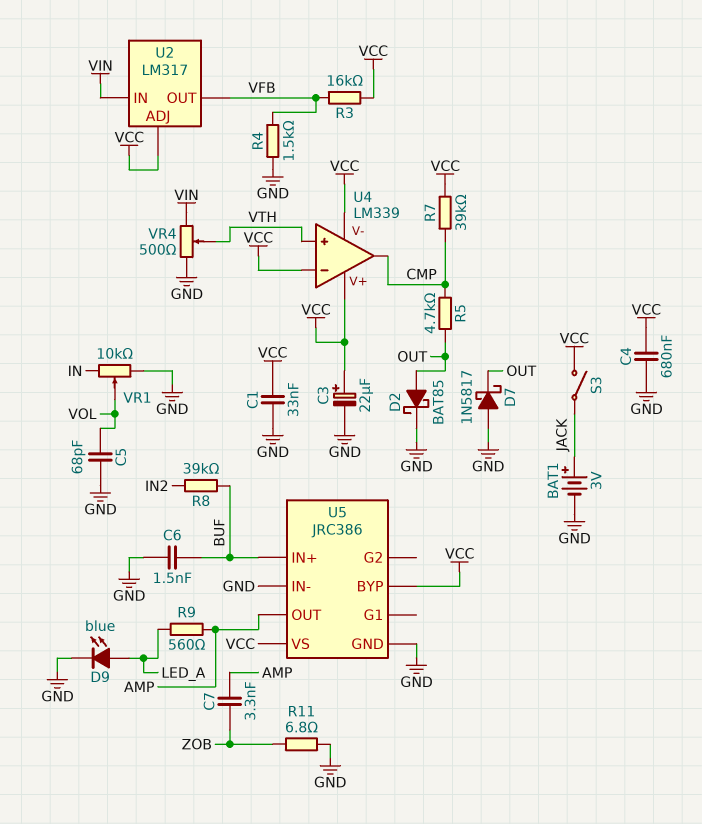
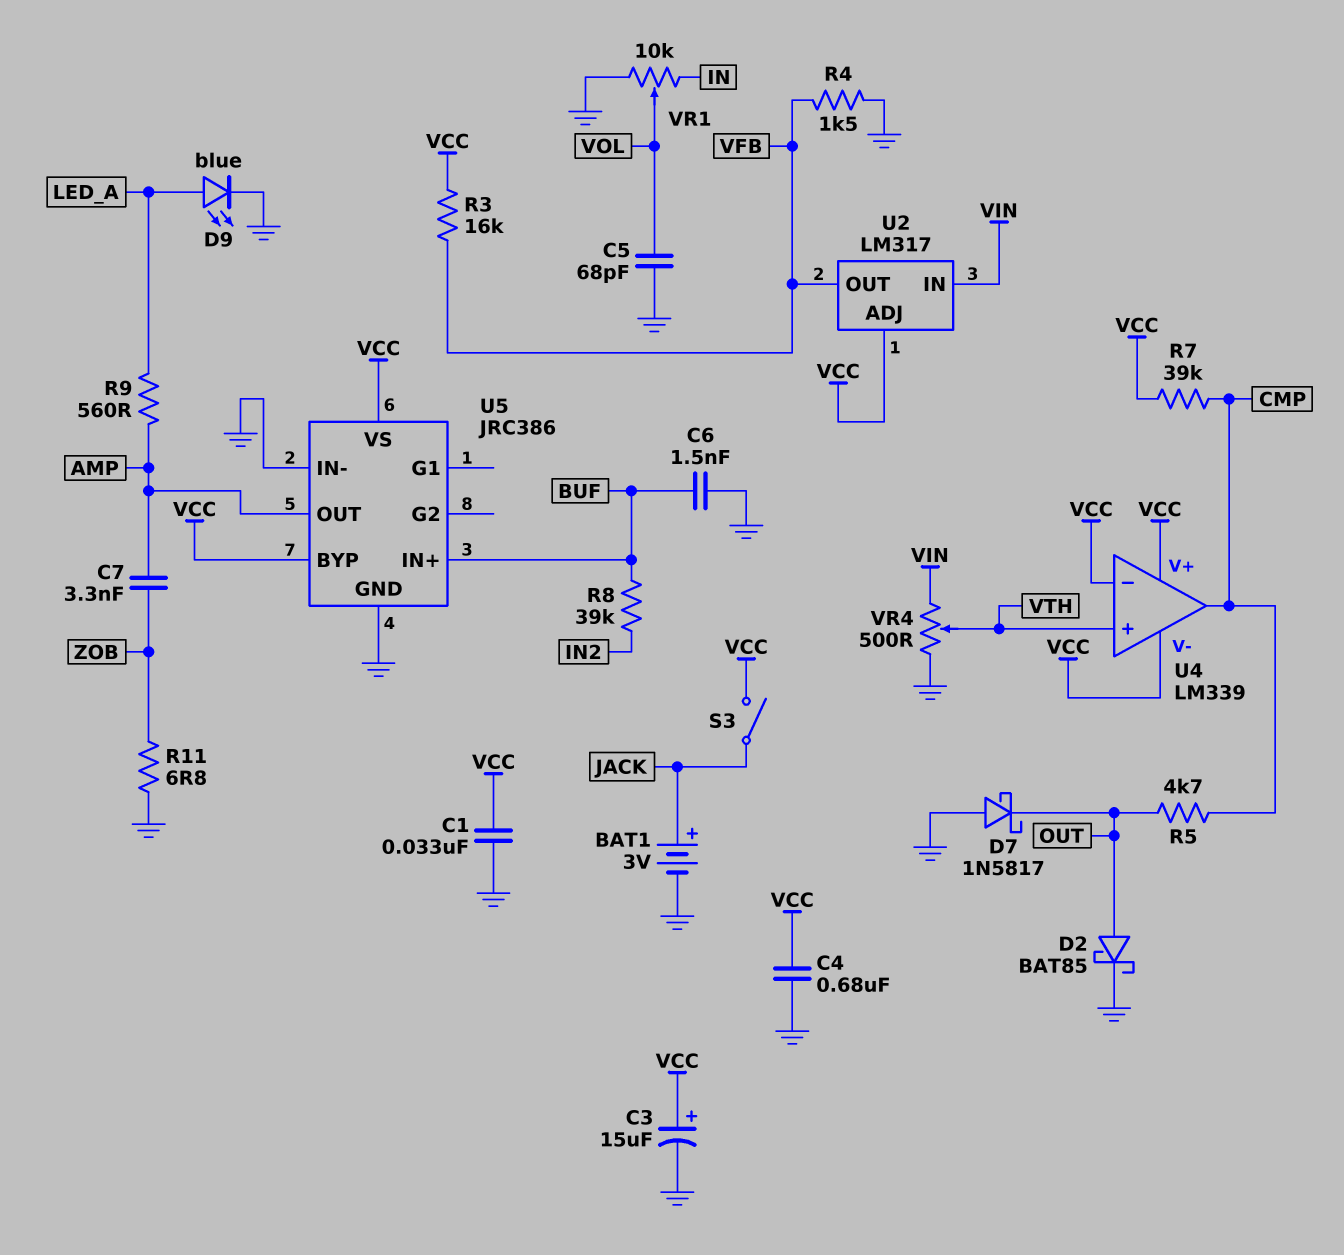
C3: 22uF (plus VCC, minus GND) -> 15uF (plus VCC, minus GND)

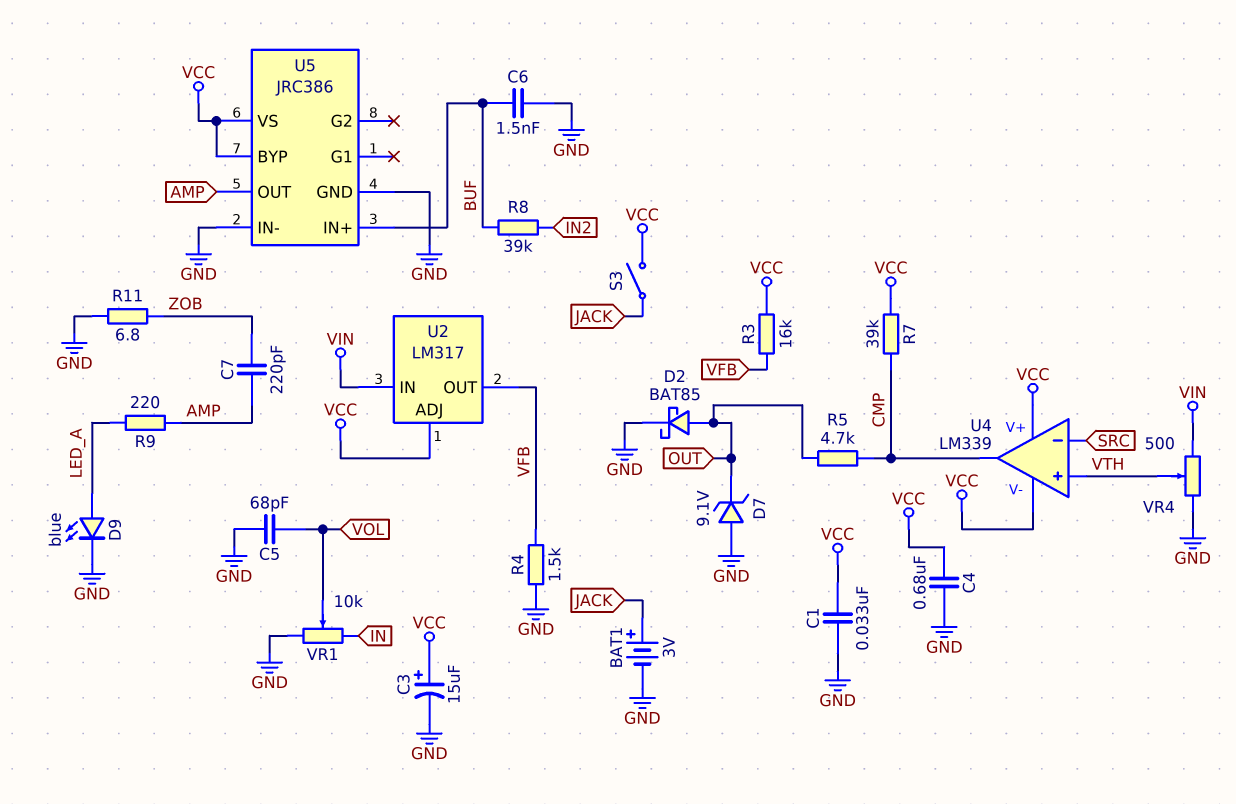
C7: 3.3nF (AMP, ZOB) -> 220pF (AMP, ZOB)
D7: schottky 1N5817 (A GND, K OUT) -> zener 9.1V (A GND, K OUT)
R9: 560 (AMP, LED_A) -> 220 (AMP, LED_A)
U4 pin in-: VCC -> SRC

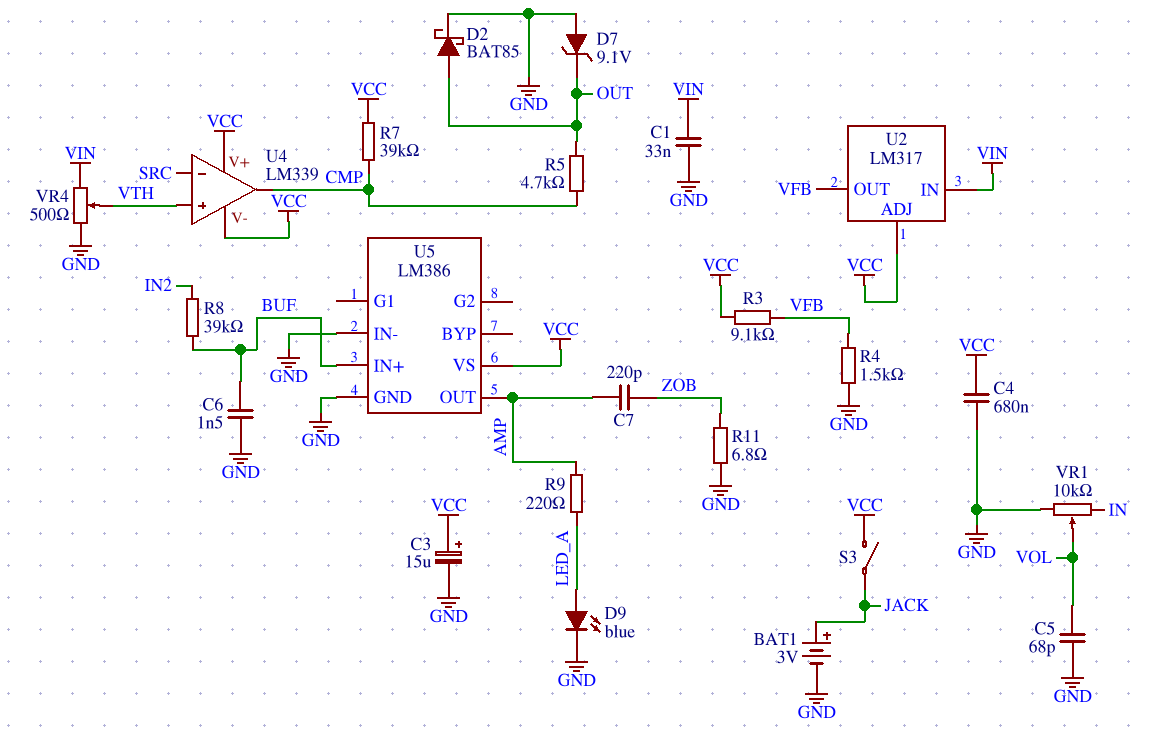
C1: 33nF (GND, VCC) -> 33nF (GND, VIN)
R3: 16k (VCC, VFB) -> 9.1k (VCC, VFB)
U5: JRC386 -> LM386
U5 pin BYP: VCC -> none

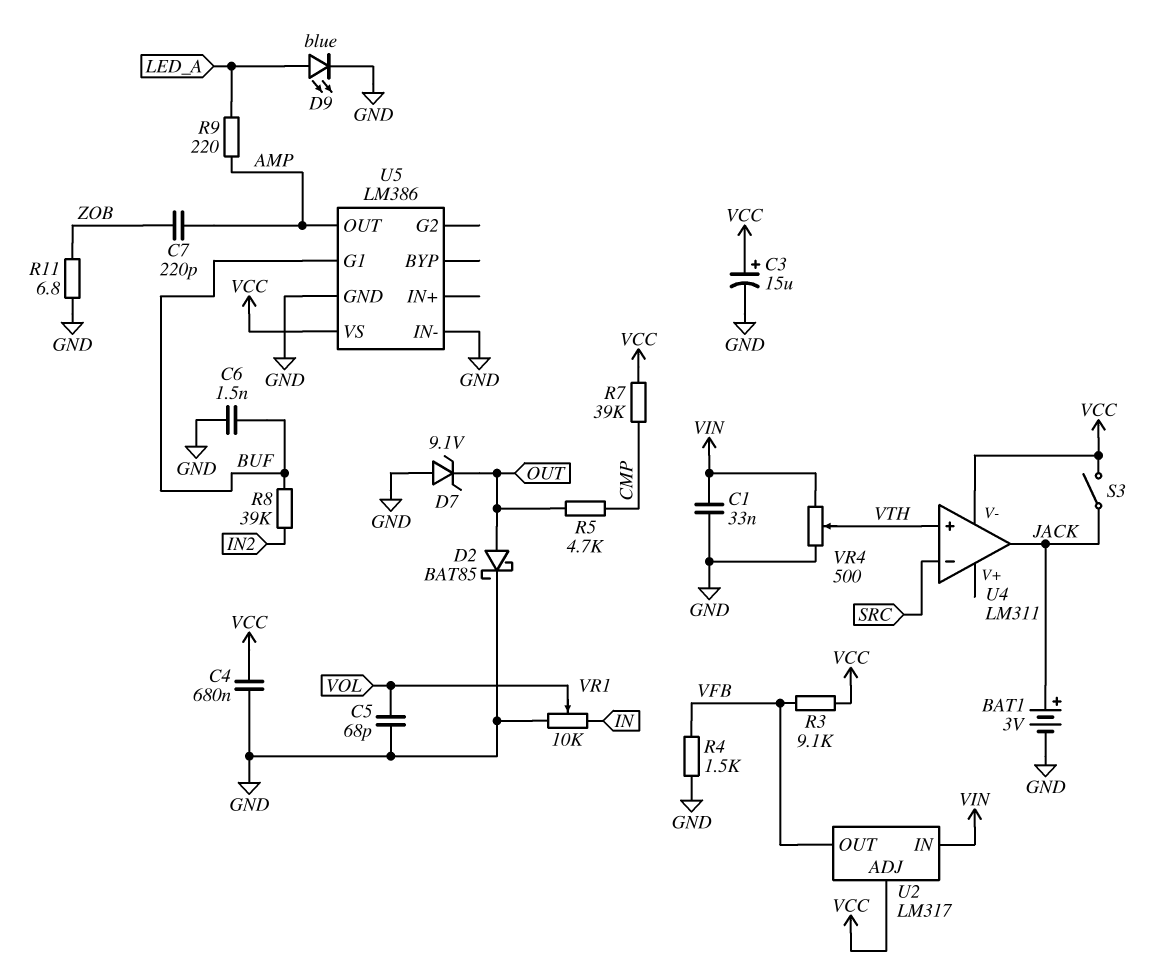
U4: LM339 -> LM311
U4 pin V+: VCC -> none
U4 pin out: CMP -> JACK
U5 pin G1: none -> BUF
U5 pin IN+: BUF -> none

